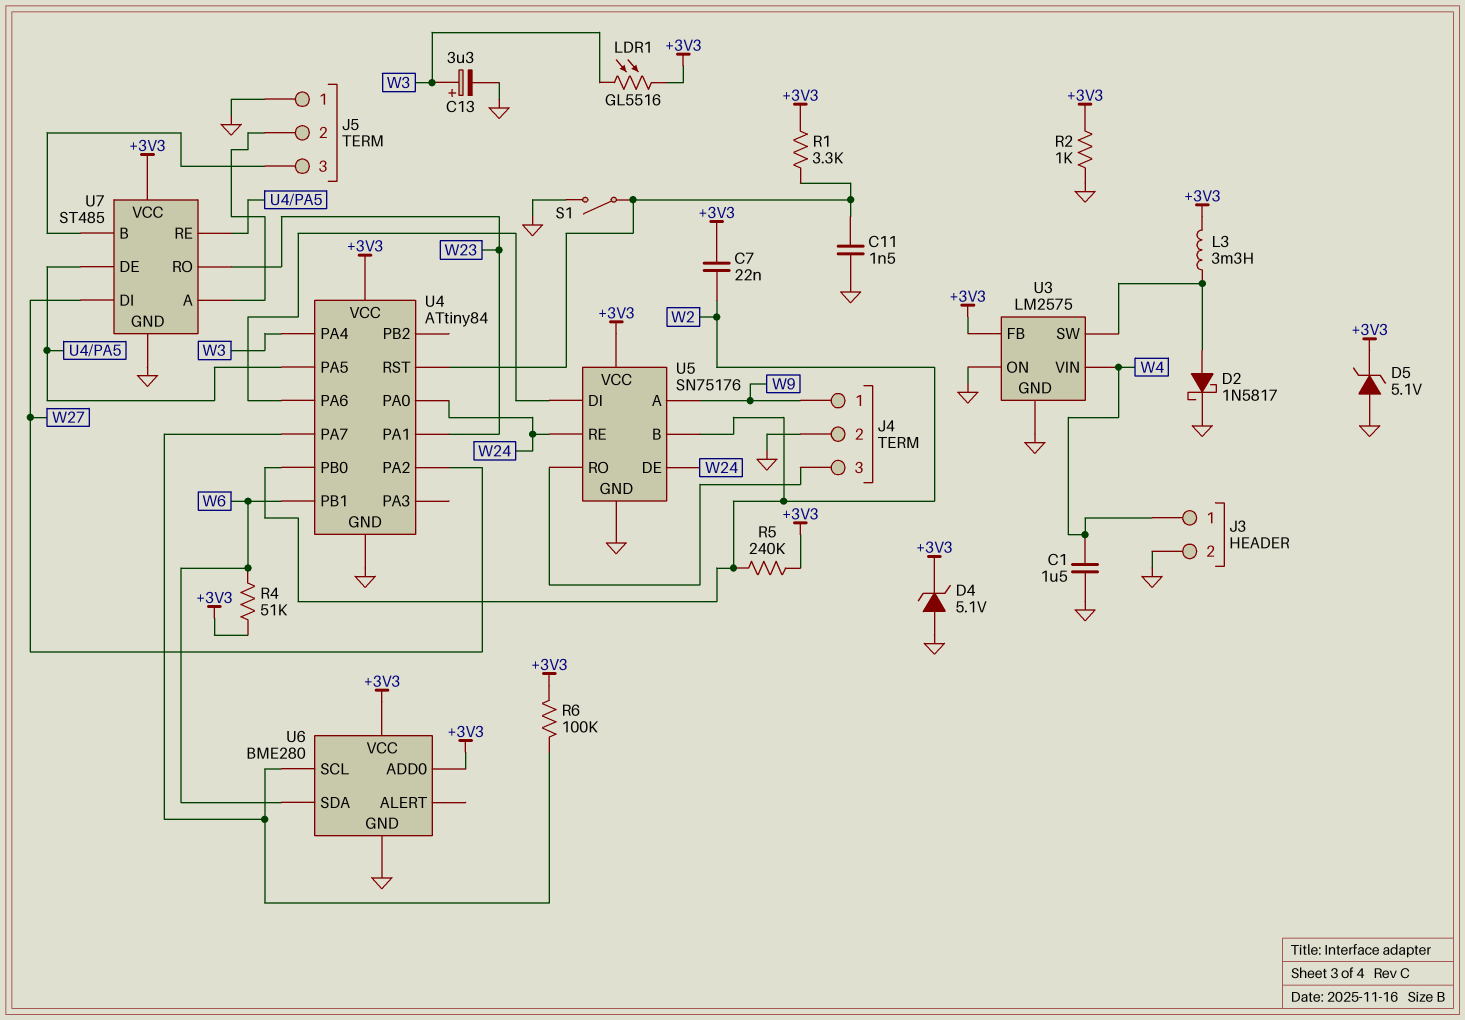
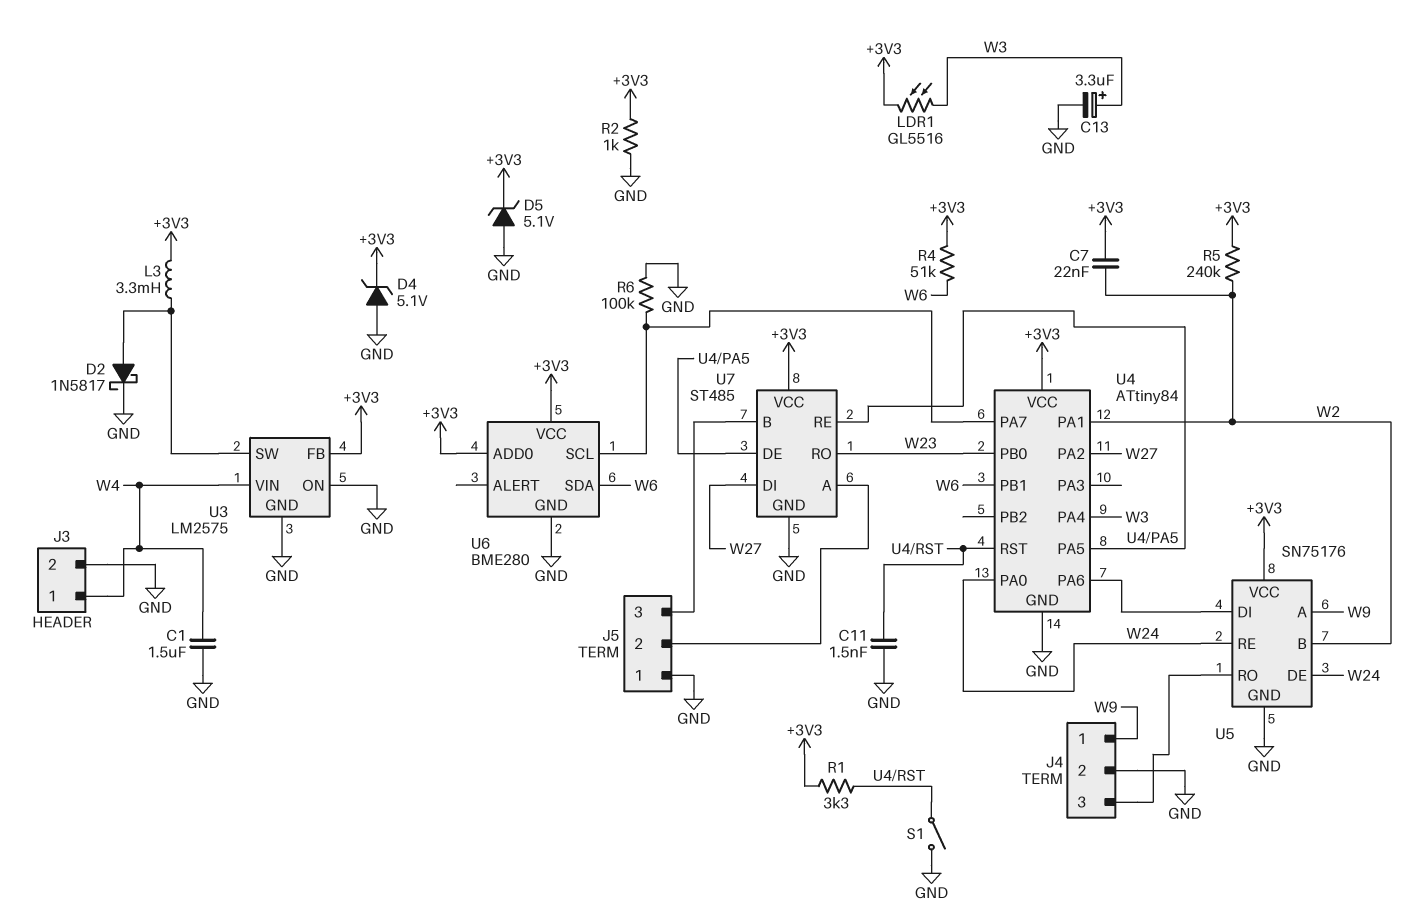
R6: 100k (+3V3, U4/PA7) -> 100k (GND, U4/PA7)
U4 pin PA1: W23 -> W2
U4 pin PB0: W2 -> W23

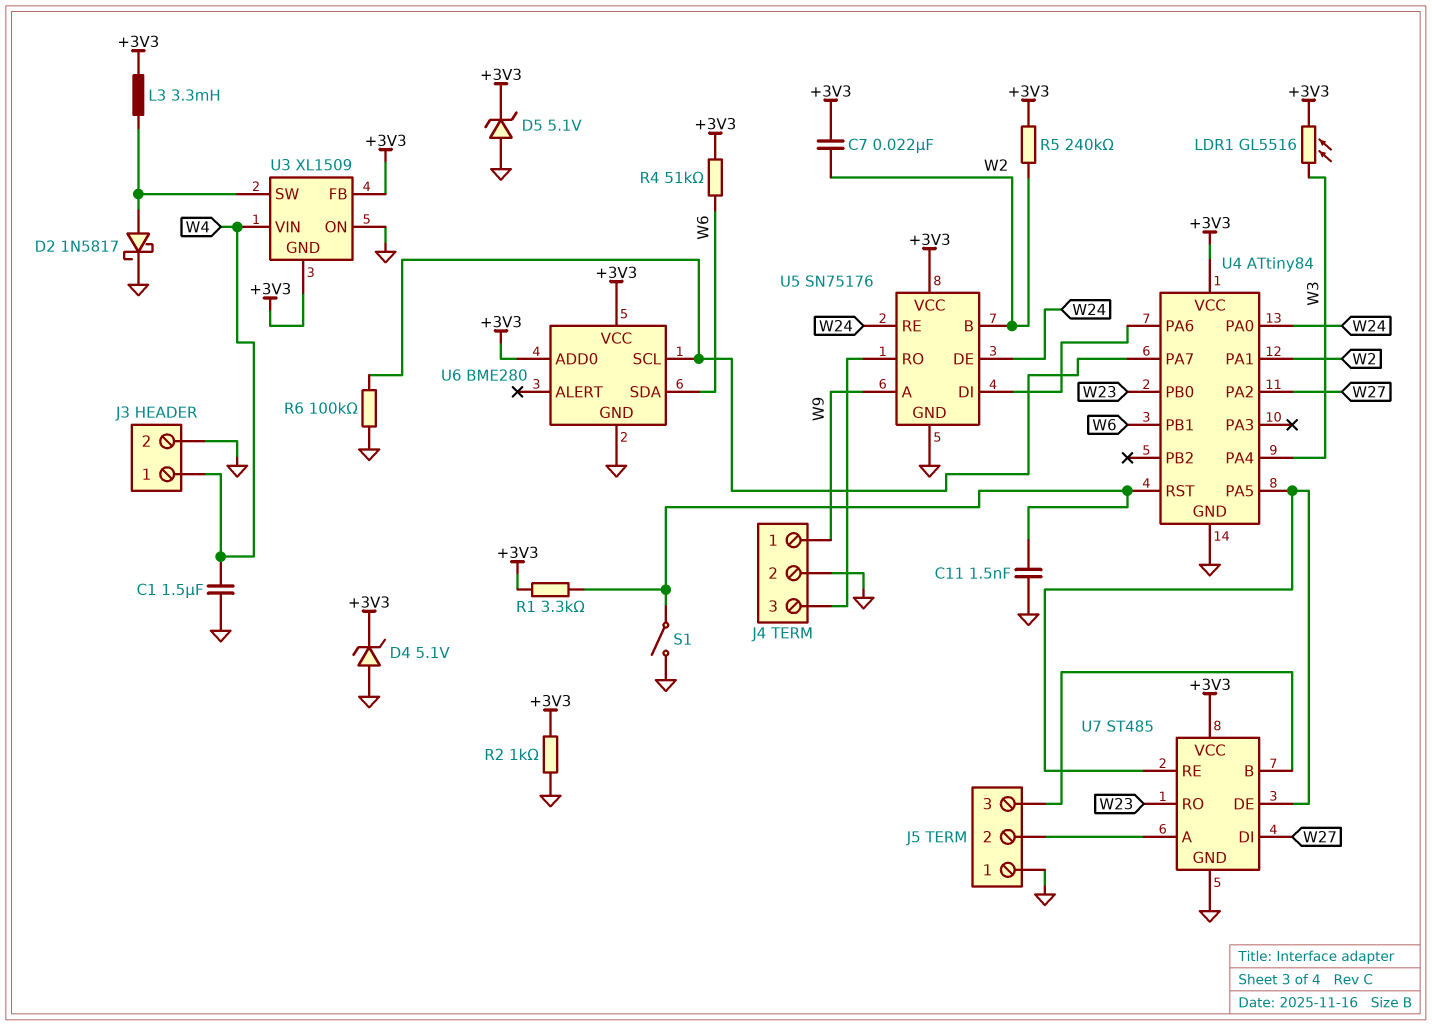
C13: 3.3uF (plus W3, minus GND) -> none
U3: LM2575 -> XL1509
U3 pin GND: GND -> +3V3

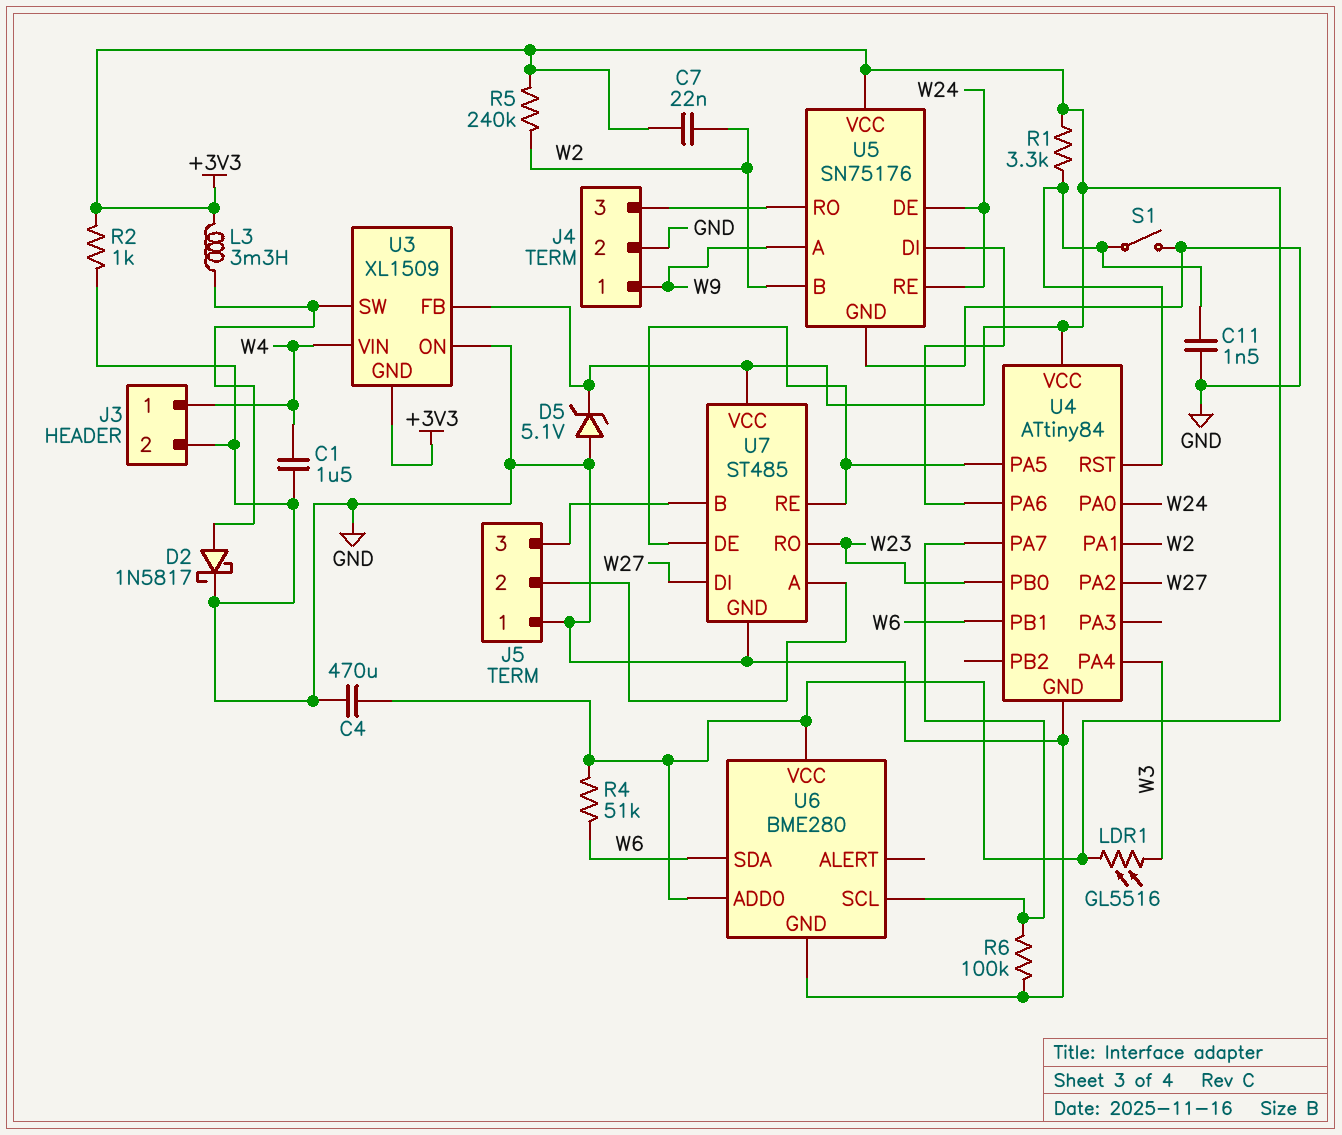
C4: none -> 470uF (+3V3, GND)
D4: zener 5.1V (A GND, K +3V3) -> none

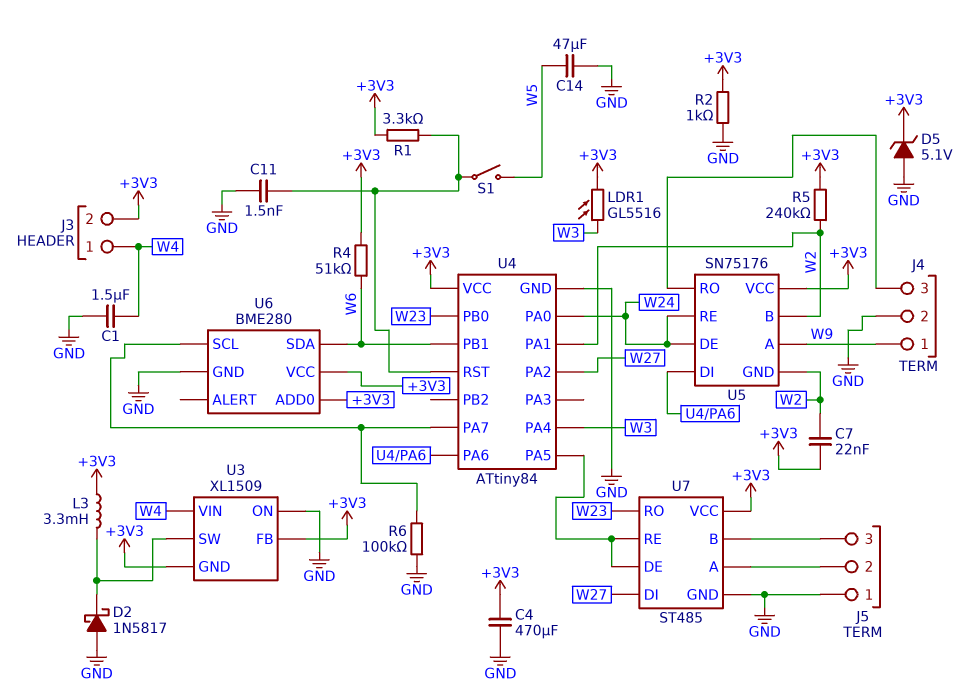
C14: none -> 47uF (GND, W5)
D2: schottky 1N5817 (A U3/SW, K GND) -> schottky 1N5817 (A GND, K U3/SW)
J3 pin 2: GND -> +3V3
S1: switch (GND, U4/RST) -> switch (U4/RST, W5)
U5 pin GND: GND -> W2

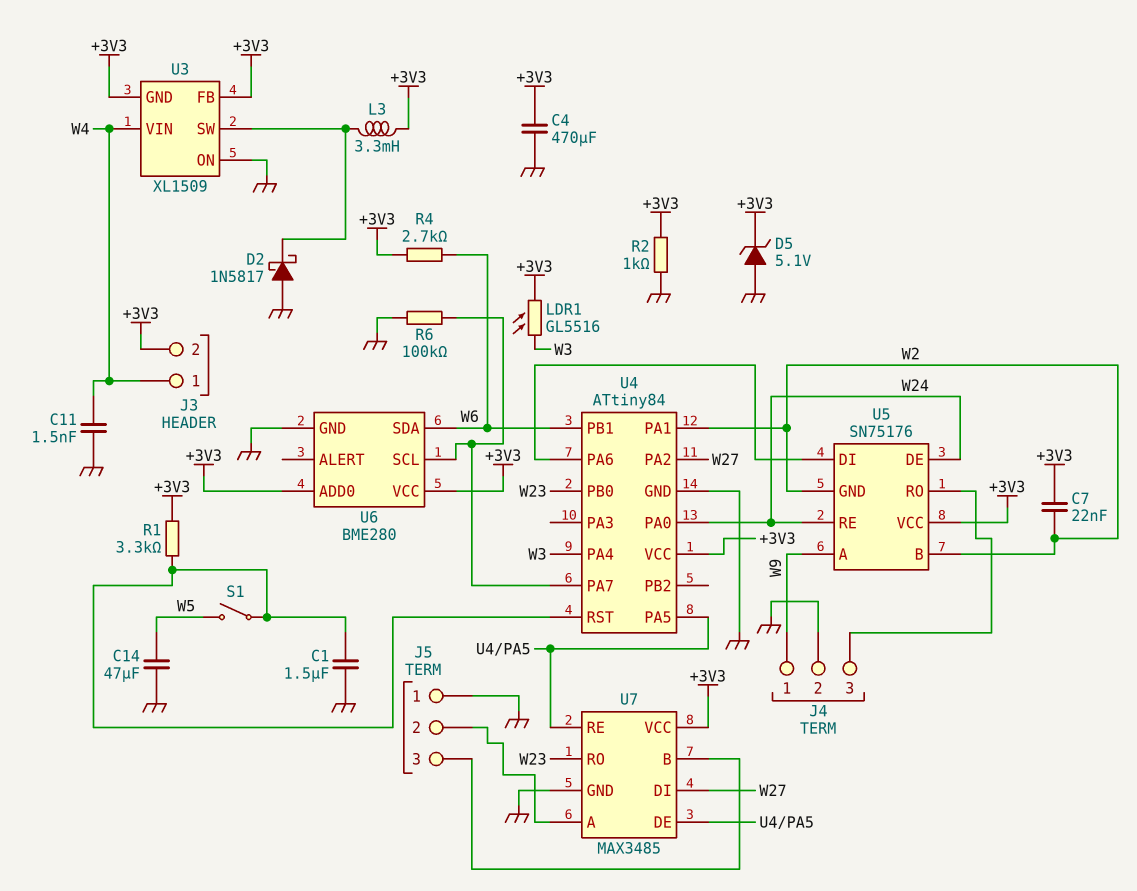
C1: 1.5uF (GND, W4) -> 1.5uF (GND, U4/RST)
C11: 1.5nF (GND, U4/RST) -> 1.5nF (GND, W4)
R4: 51k (+3V3, W6) -> 2.7k (+3V3, W6)
R5: 240k (+3V3, W2) -> none
U7: ST485 -> MAX3485

